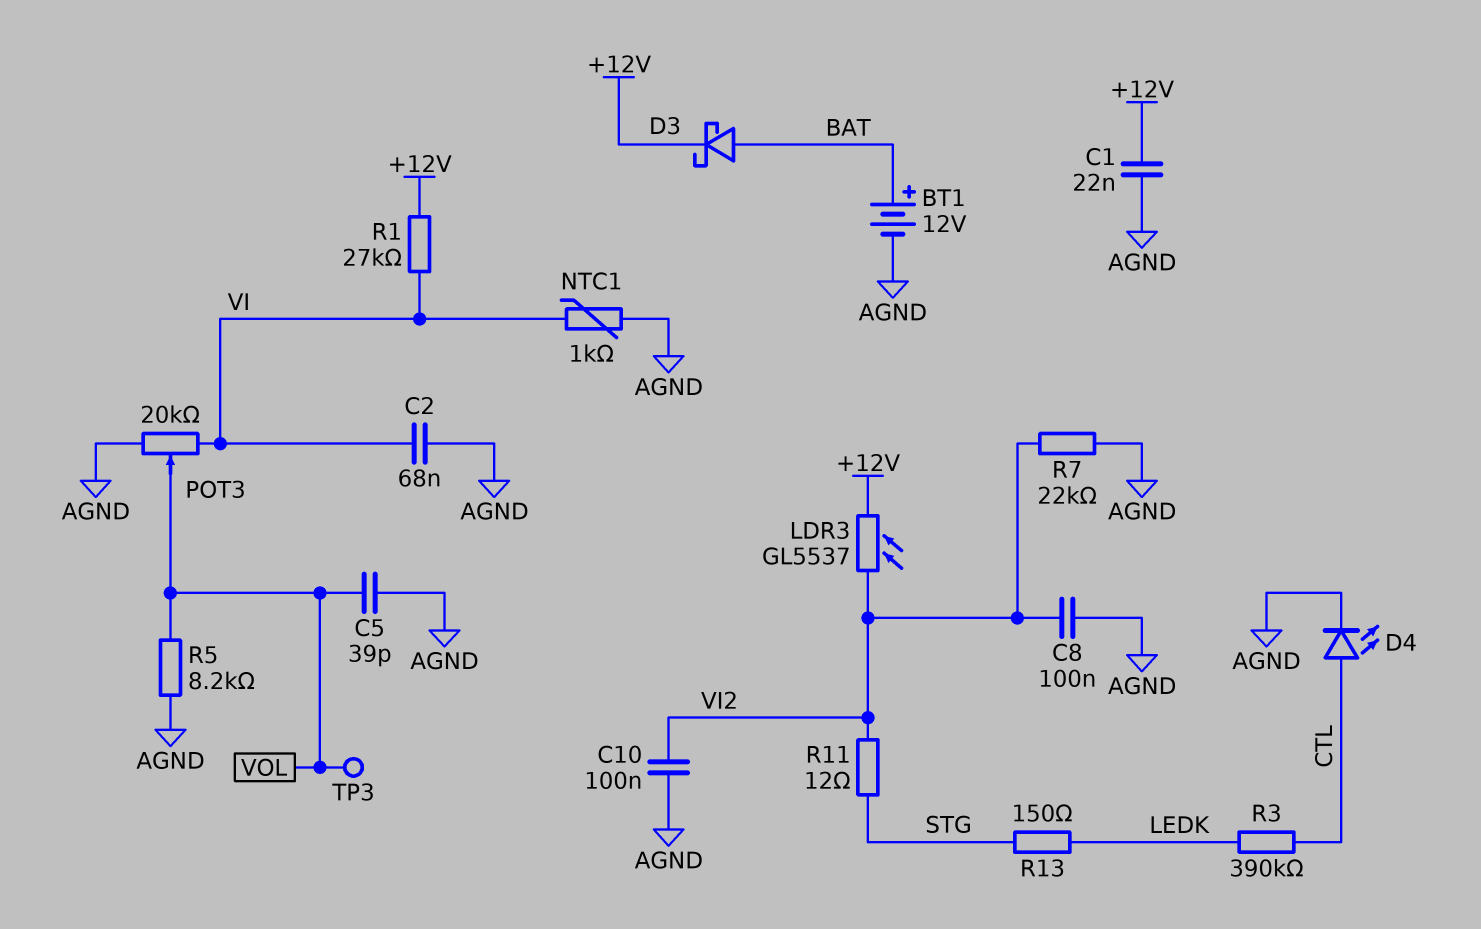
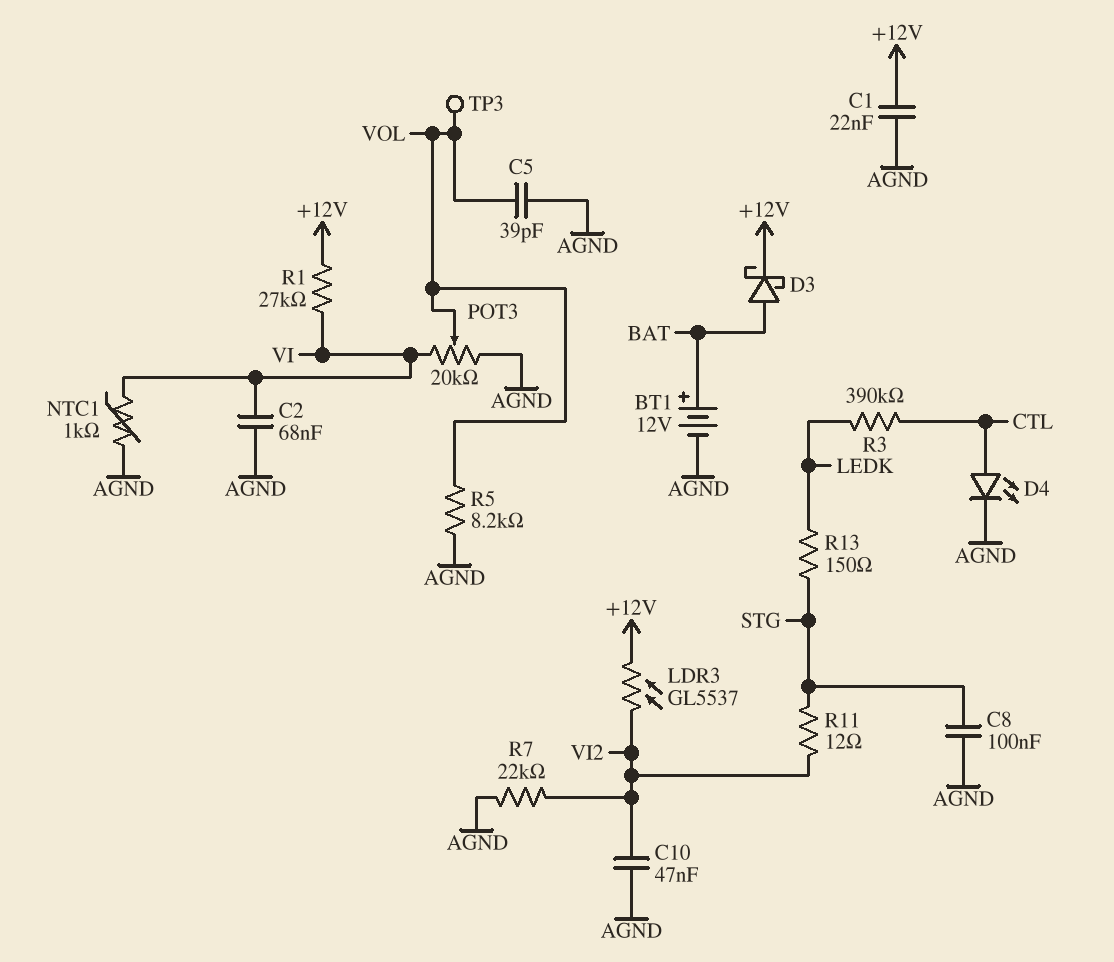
C8: 100nF (AGND, VI2) -> 100nF (AGND, STG)
C10: 100nF (AGND, VI2) -> 47nF (AGND, VI2)

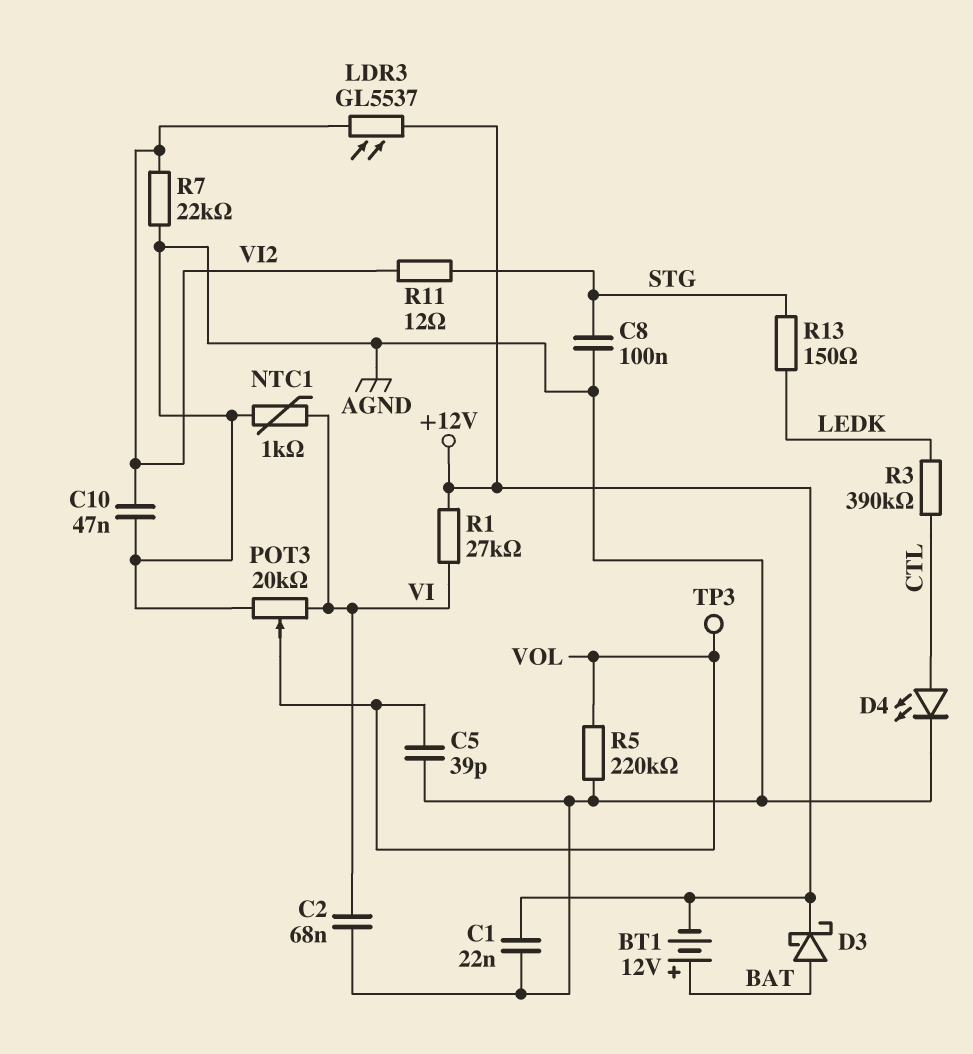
BT1: 12V (plus BAT, minus AGND) -> 12V (plus BAT, minus +12V)
R5: 8.2k (AGND, VOL) -> 220k (AGND, VOL)

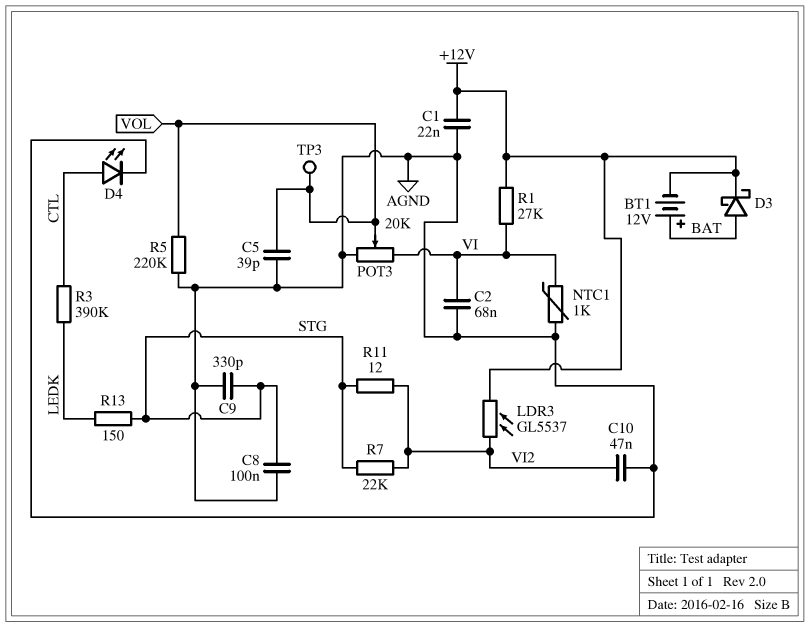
C9: none -> 330pF (AGND, STG)
R7: 22k (AGND, VI2) -> 22k (STG, VI2)

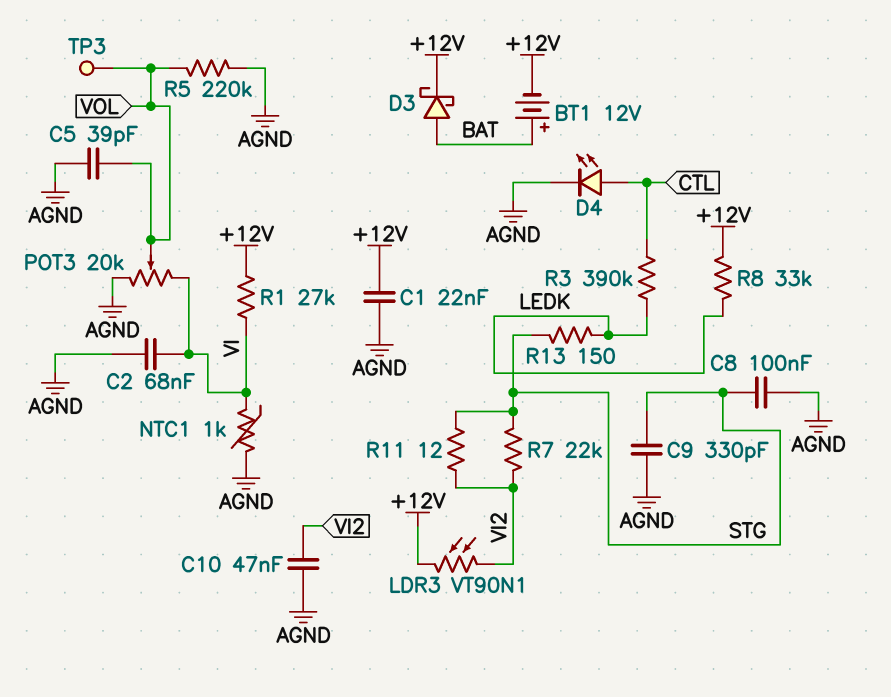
LDR3: GL5537 (+12V, VI2) -> VT90N1 (+12V, VI2)
R8: none -> 33k (+12V, LEDK)

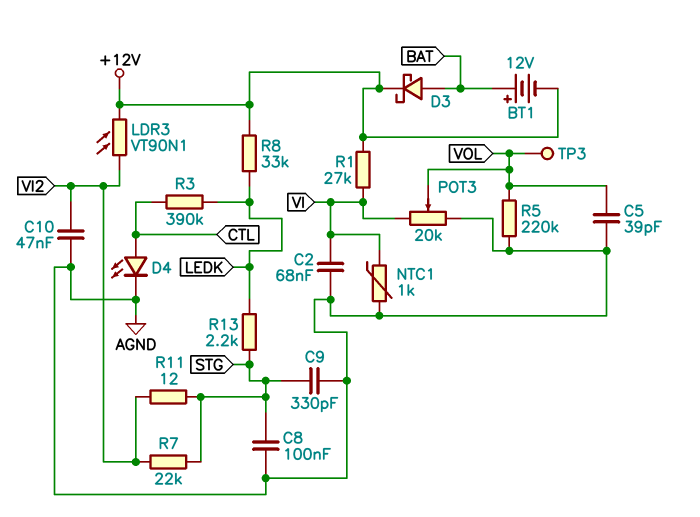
C1: 22nF (+12V, AGND) -> none
R13: 150 (LEDK, STG) -> 2.2k (LEDK, STG)

